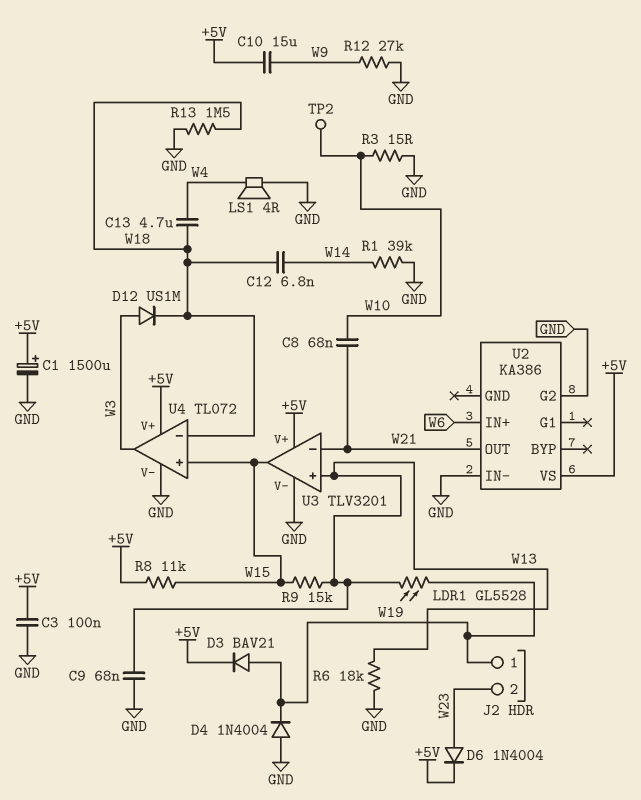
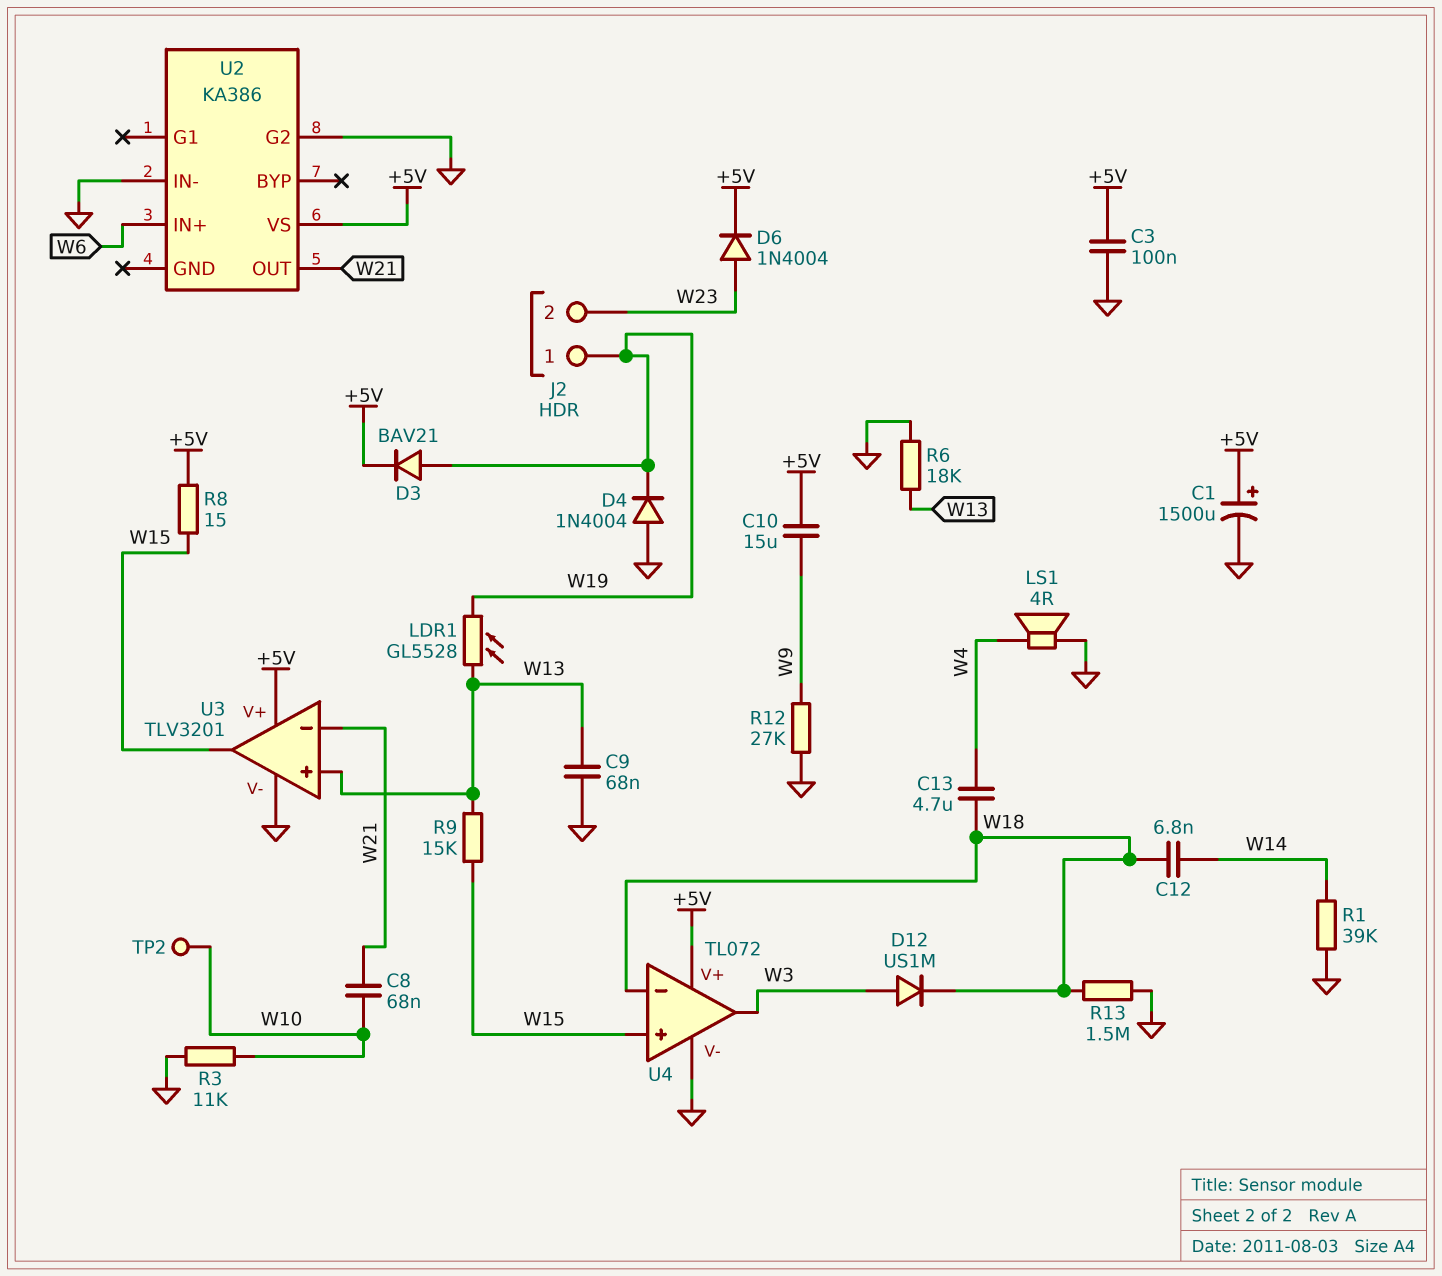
R3: 15 (GND, W10) -> 11k (GND, W10)
R8: 11k (+5V, W15) -> 15 (+5V, W15)

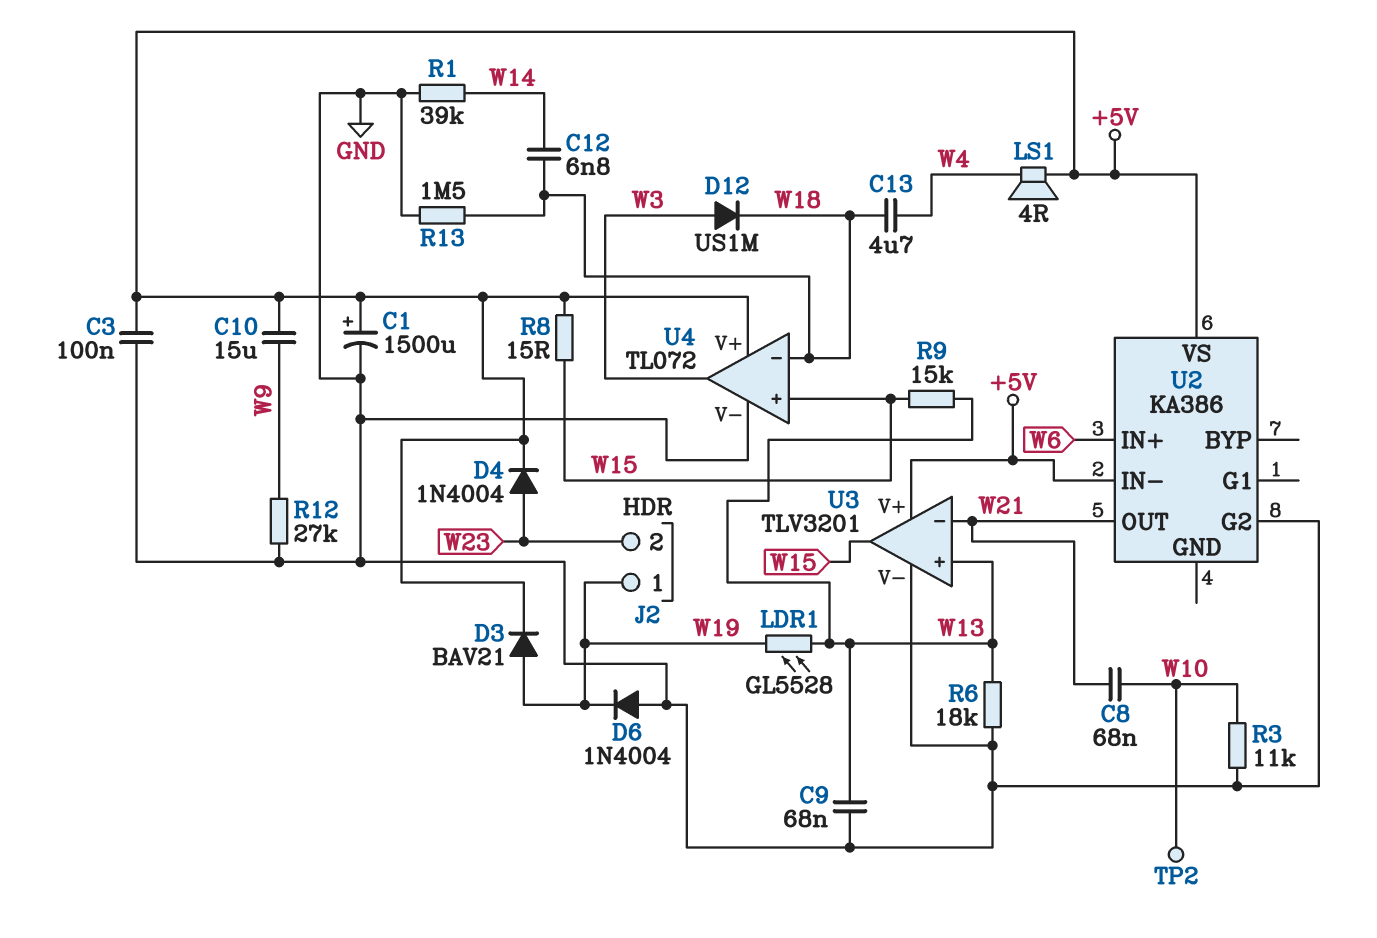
D4: diode 1N4004 (A GND, K W19) -> diode 1N4004 (A W23, K +5V)
D6: diode 1N4004 (A W23, K +5V) -> diode 1N4004 (A GND, K W19)
LS1: speaker 4R (GND, W4) -> speaker 4R (+5V, W4)
U2 pin IN-: GND -> +5V

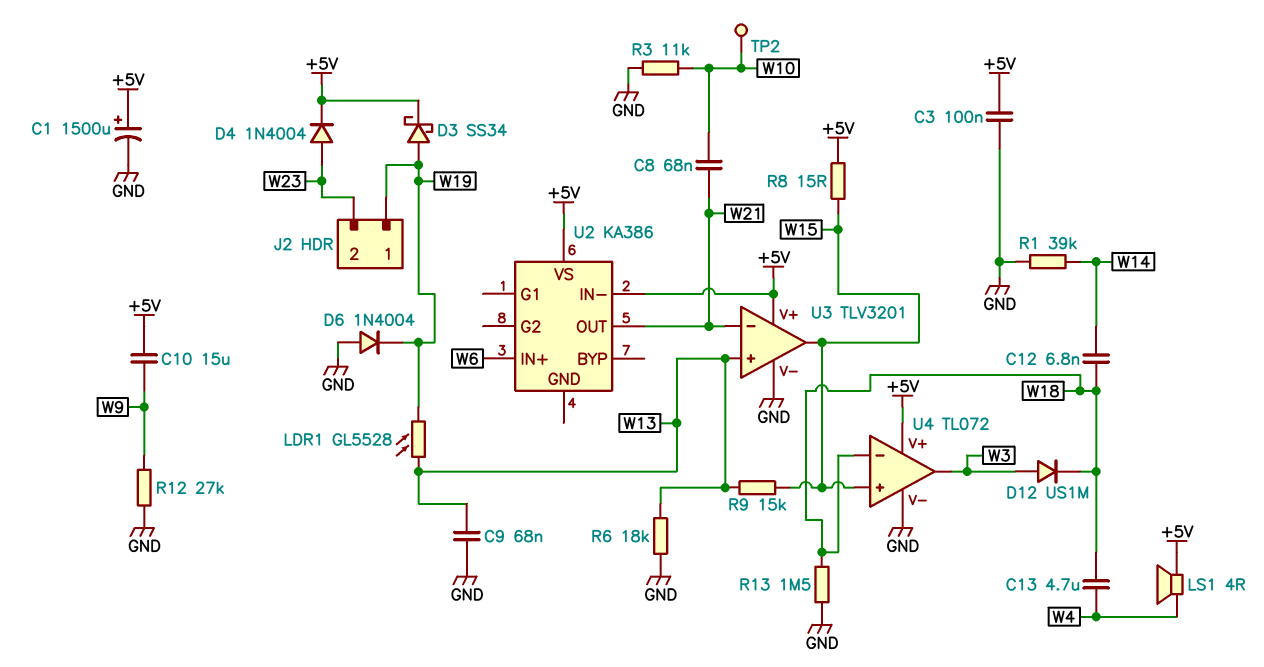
D3: diode BAV21 (A W19, K +5V) -> schottky SS34 (A W19, K +5V)
U2 pin G2: GND -> none

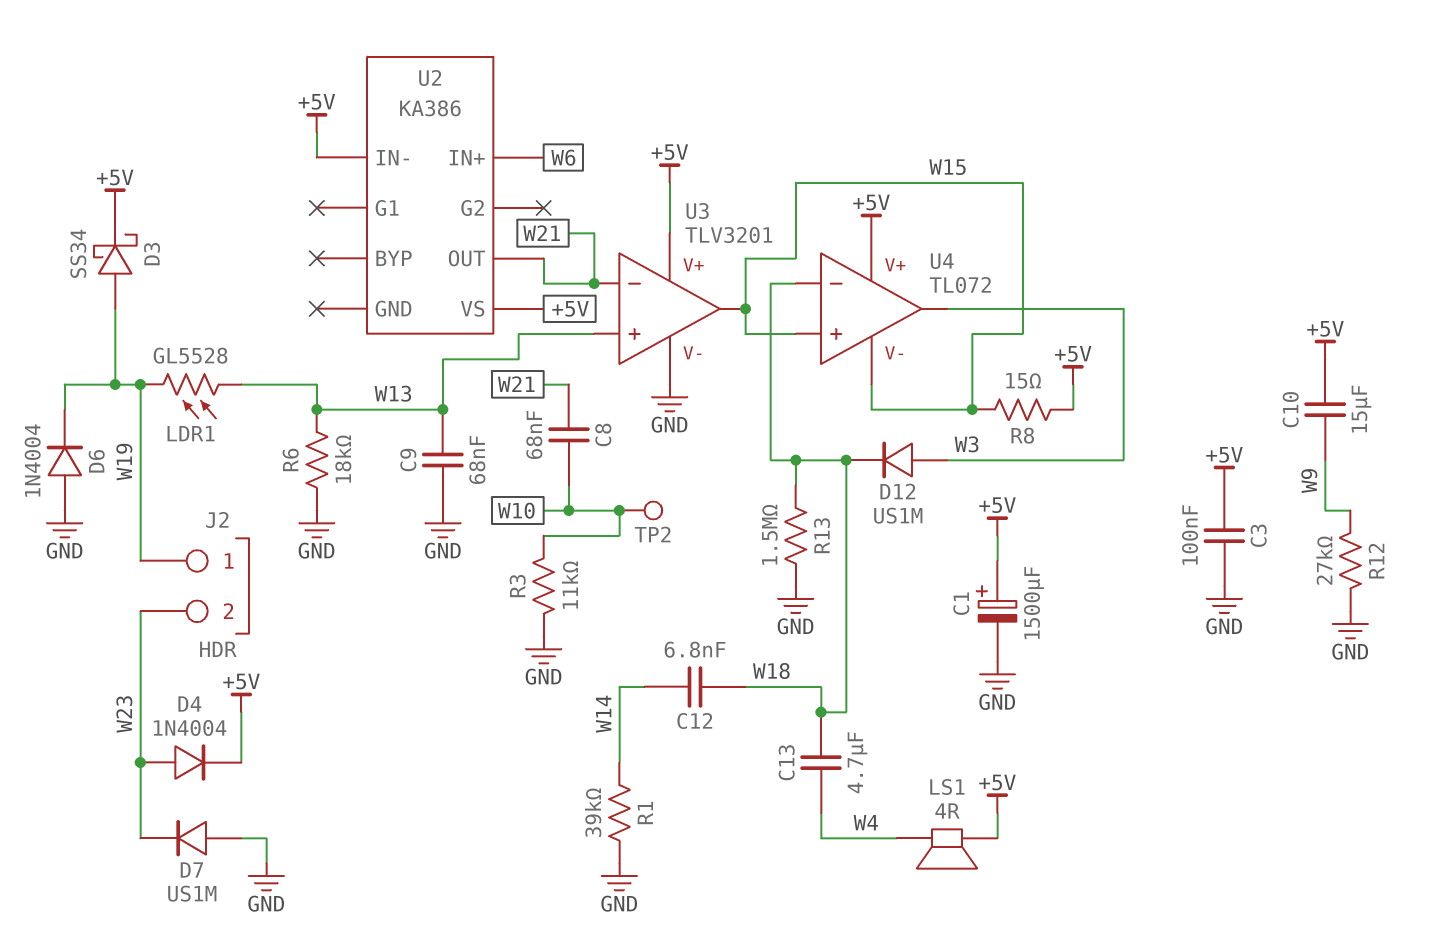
D7: none -> diode US1M (A GND, K W23)
R9: 15k (W13, W15) -> none
U4 pin V-: GND -> W15

